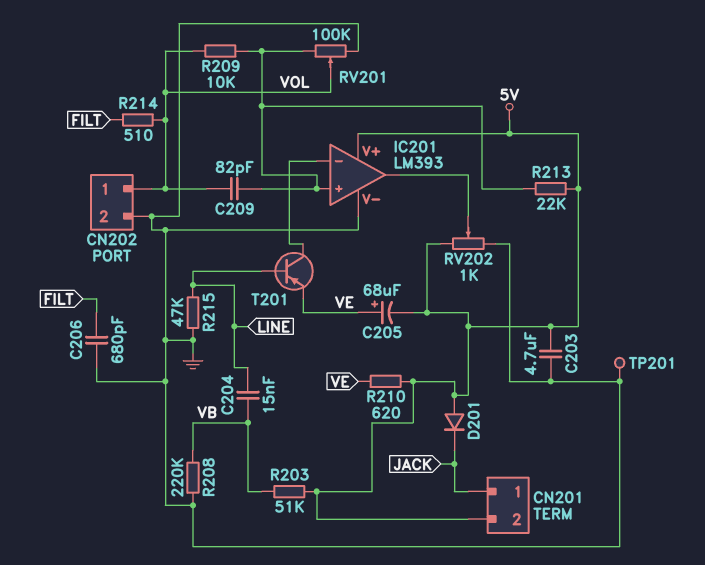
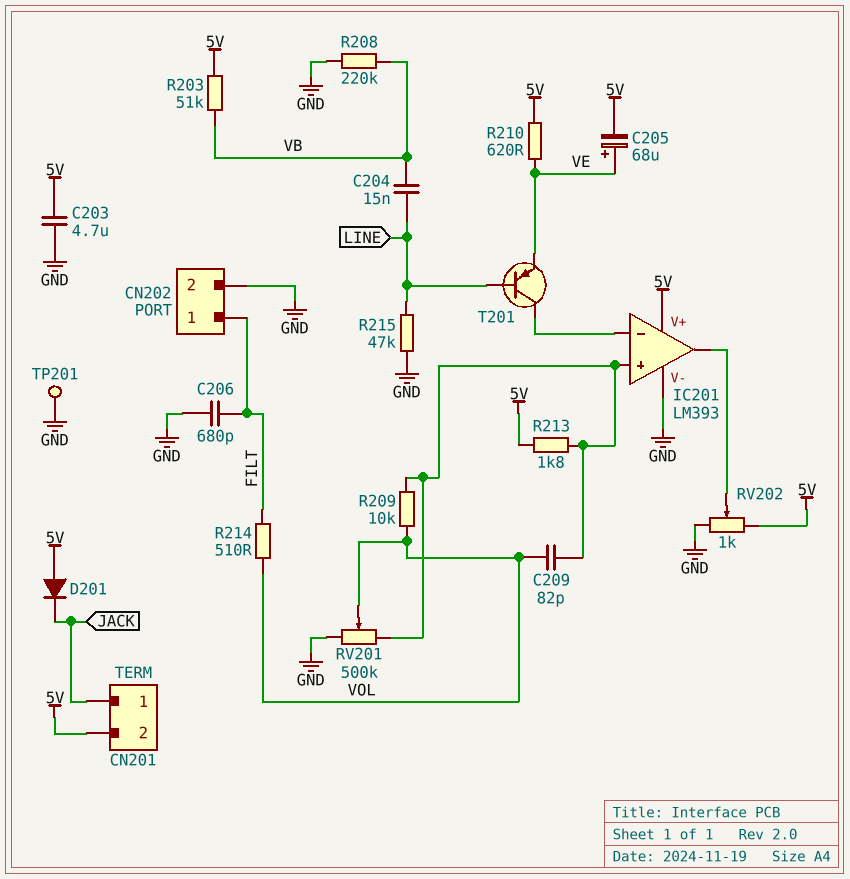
CN202 pin 1: VOL -> FILT
R213: 22k (5V, IC201/in+) -> 1.8k (5V, IC201/in+)
RV201: 100k (GND, IC201/in+, wiper VOL) -> 500k (GND, IC201/in+, wiper VOL)

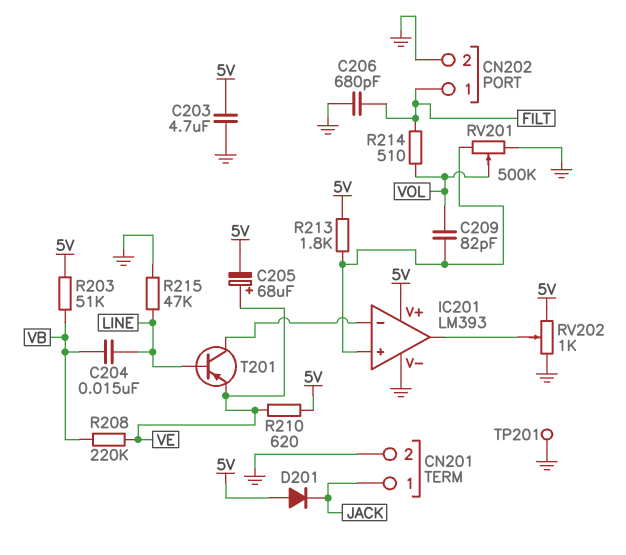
CN201 pin 2: 5V -> GND
R208: 220k (GND, VB) -> 220k (VB, VE)
R209: 10k (IC201/in+, VOL) -> none

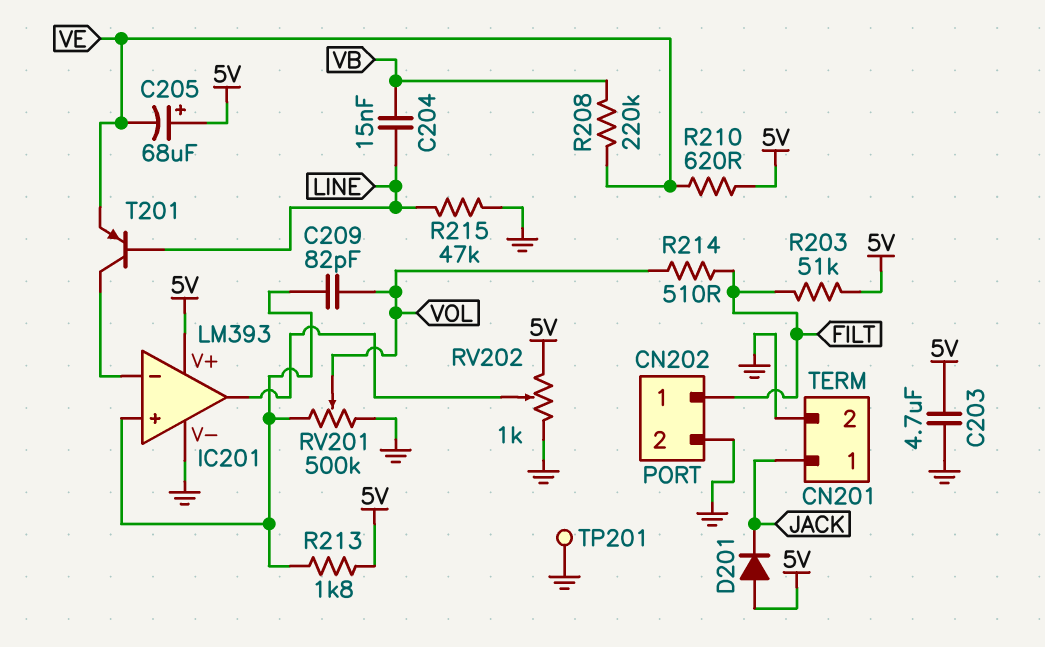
C205: 68uF (plus VE, minus 5V) -> 68uF (plus 5V, minus VE)
C206: 680pF (FILT, GND) -> none
R203: 51k (5V, VB) -> 51k (5V, FILT)

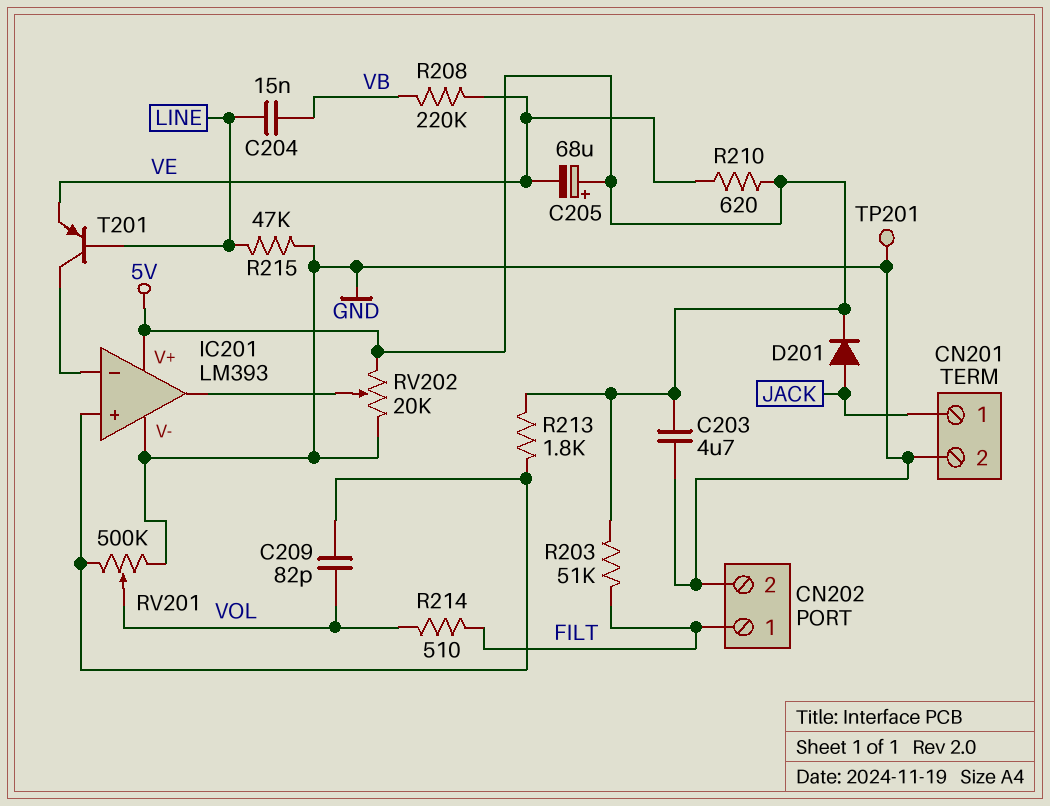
D201: diode (A 5V, K JACK) -> diode (A JACK, K 5V)
RV202: 1k (5V, GND, wiper IC201/out) -> 20k (5V, GND, wiper IC201/out)

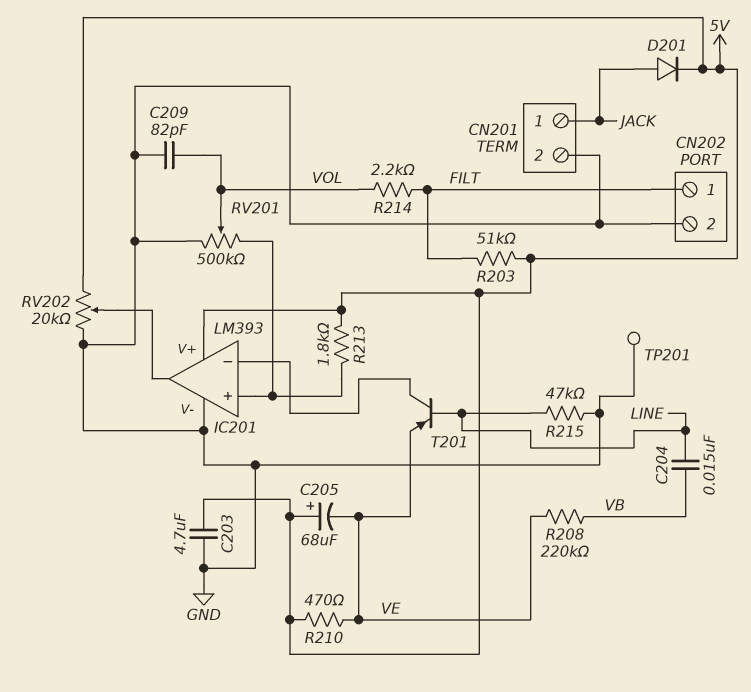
C209: 82pF (IC201/in+, VOL) -> 82pF (GND, VOL)
R210: 620 (5V, VE) -> 470 (5V, VE)
R214: 510 (FILT, VOL) -> 2.2k (FILT, VOL)

